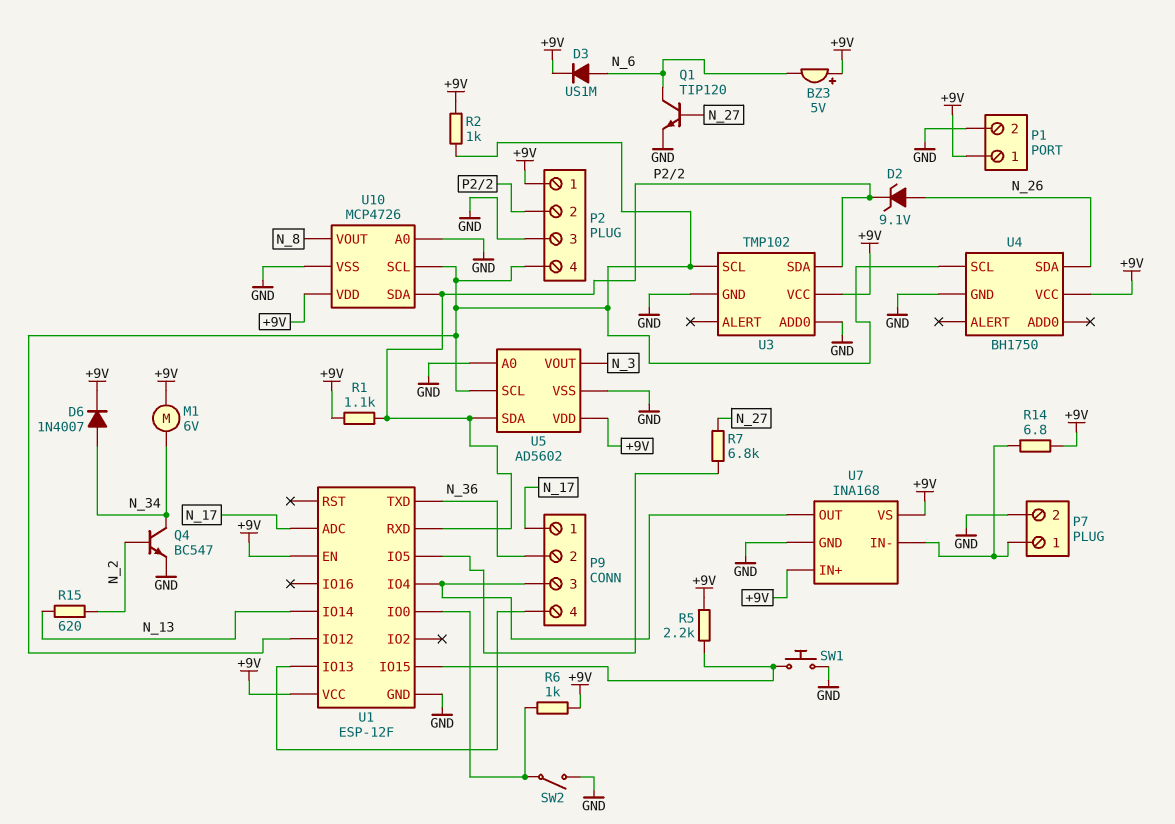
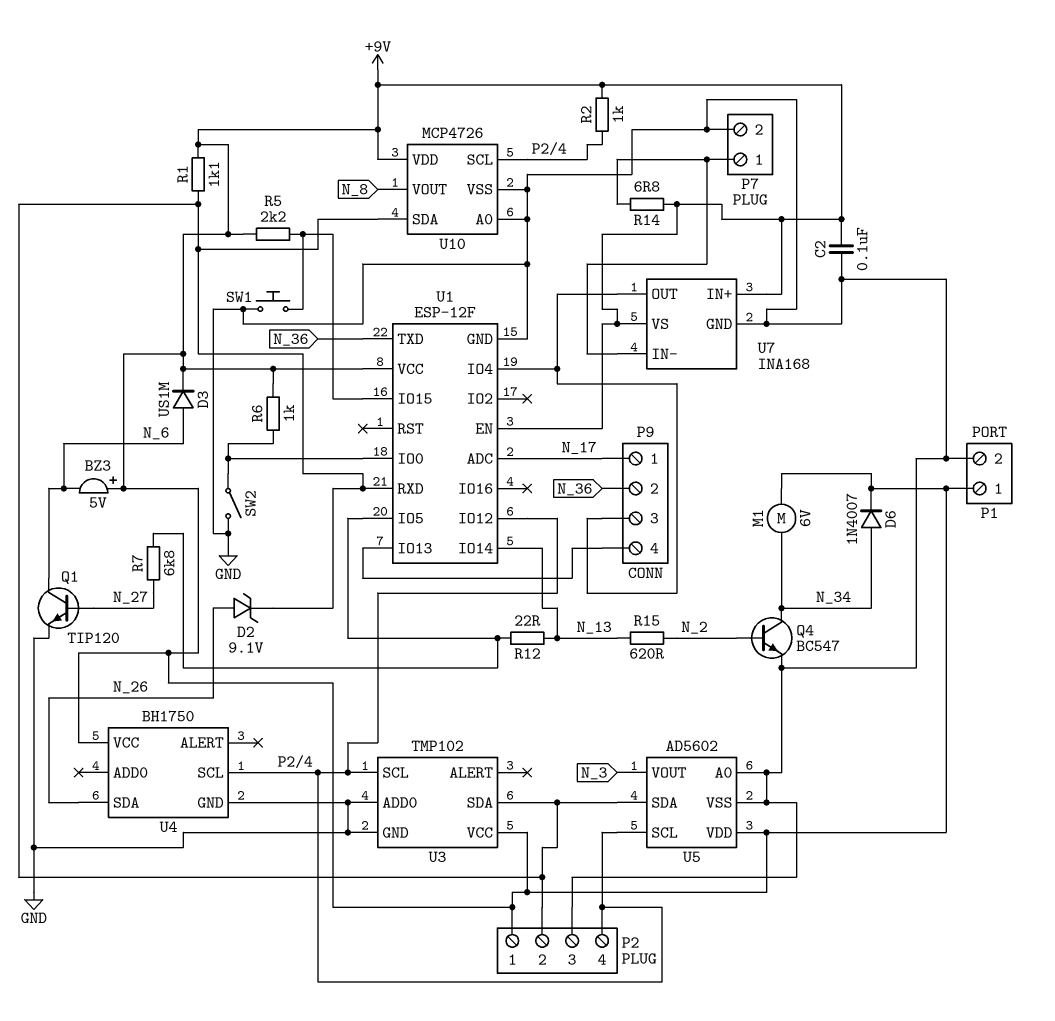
C2: none -> 100nF (+9V, GND)
R12: none -> 22 (N_13, U1/IO5)

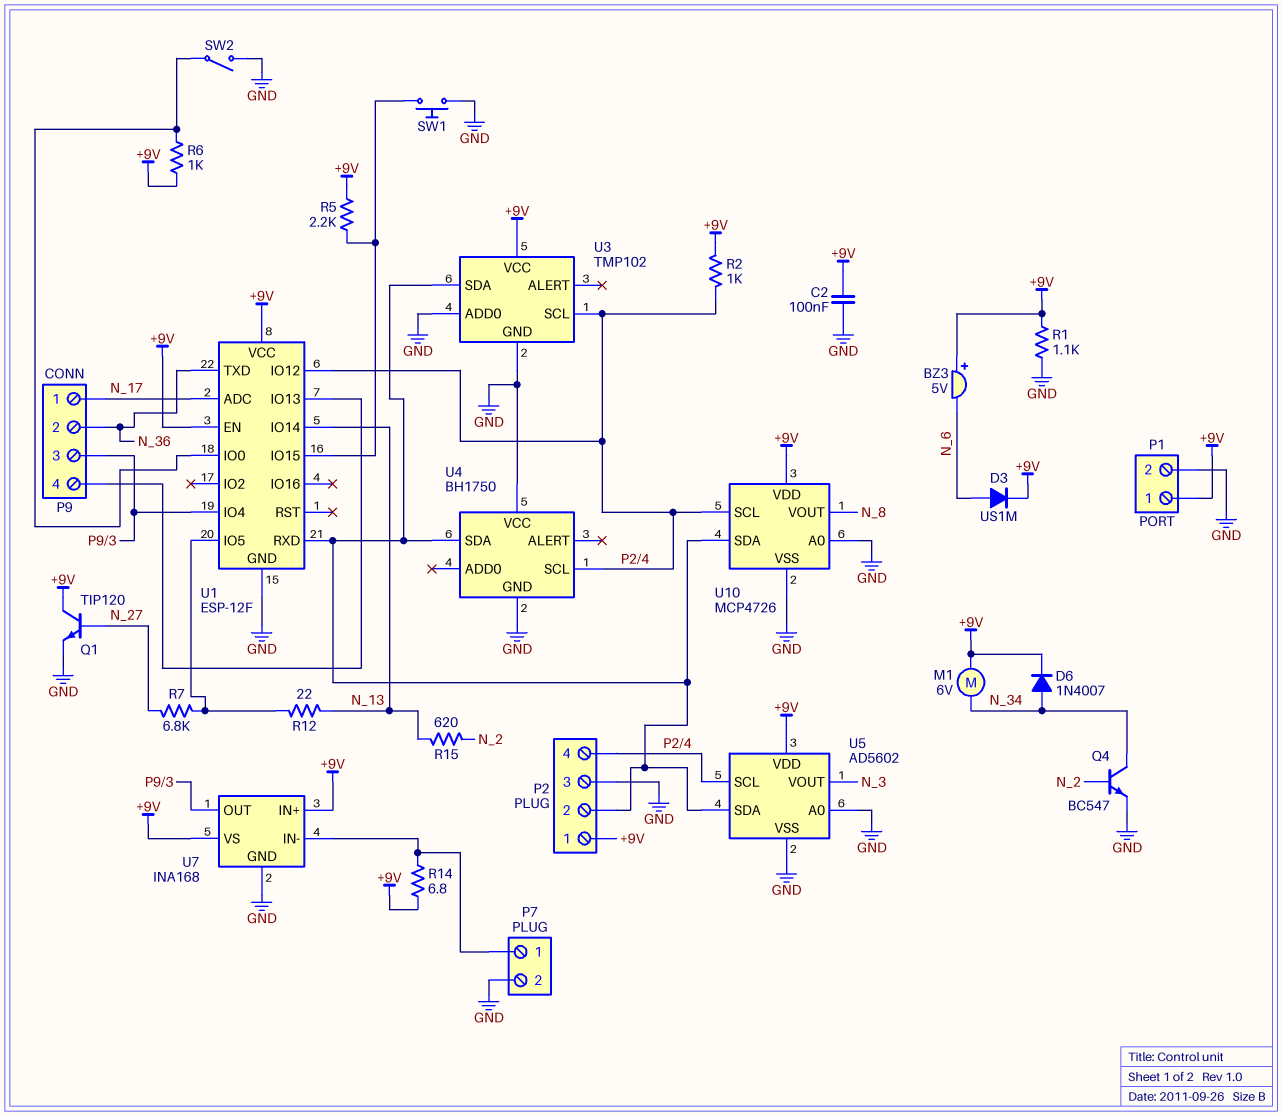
D2: zener 9.1V (A N_26, K P2/2) -> none
Q1: NPN TIP120 (B N_27, C N_6, E GND) -> NPN TIP120 (B N_27, C +9V, E GND)
R1: 1.1k (+9V, P2/2) -> 1.1k (+9V, GND)
U4 pin SDA: N_26 -> P2/2
U4 pin VCC: +9V -> GND

